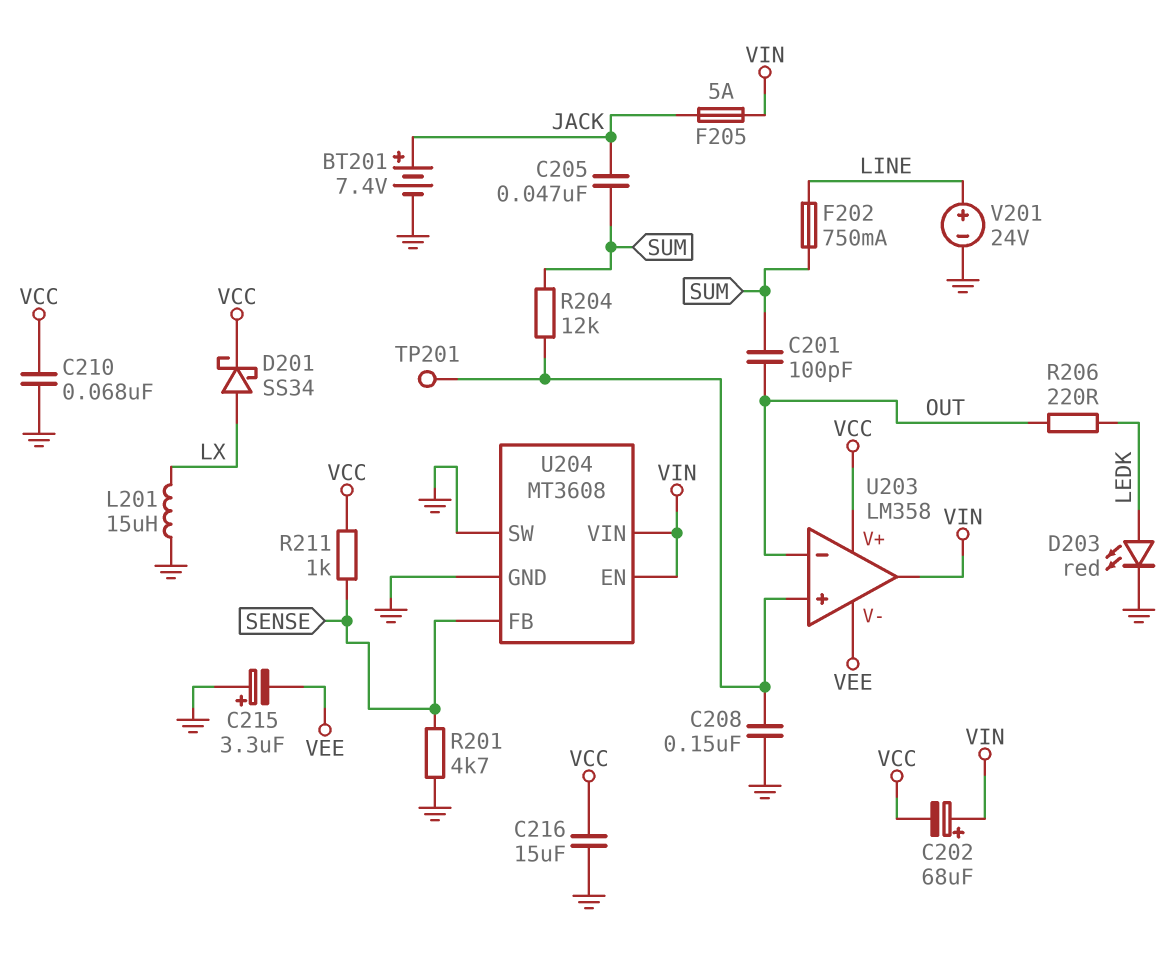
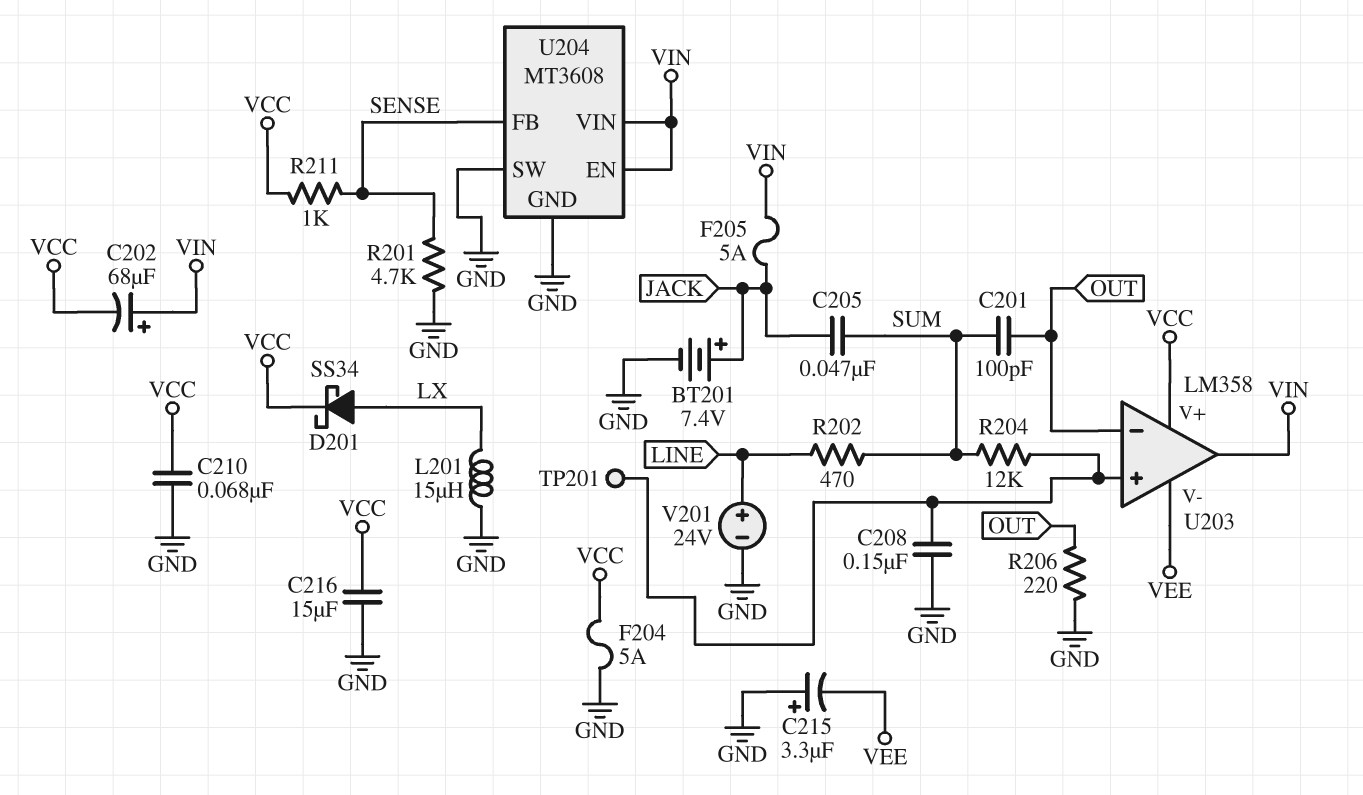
D203: LED red (A LEDK, K GND) -> none
F202: 750mA (LINE, SUM) -> none
F204: none -> 5A (GND, VCC)
R202: none -> 470 (LINE, SUM)
R206: 220 (LEDK, OUT) -> 220 (GND, OUT)

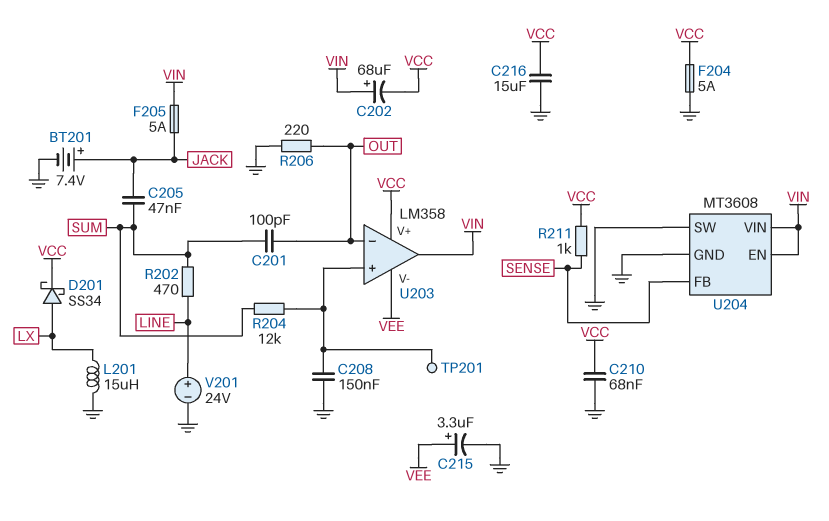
C215: 3.3uF (plus GND, minus VEE) -> 3.3uF (plus VEE, minus GND)
R201: 4.7k (GND, SENSE) -> none

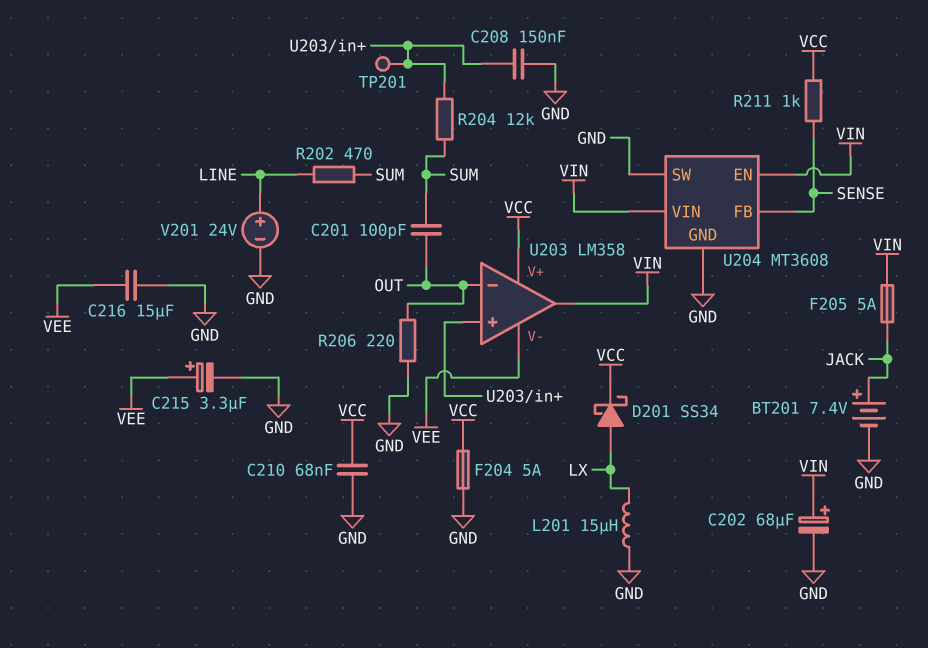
C202: 68uF (plus VIN, minus VCC) -> 68uF (plus VIN, minus GND)
C205: 47nF (JACK, SUM) -> none
C216: 15uF (GND, VCC) -> 15uF (GND, VEE)

